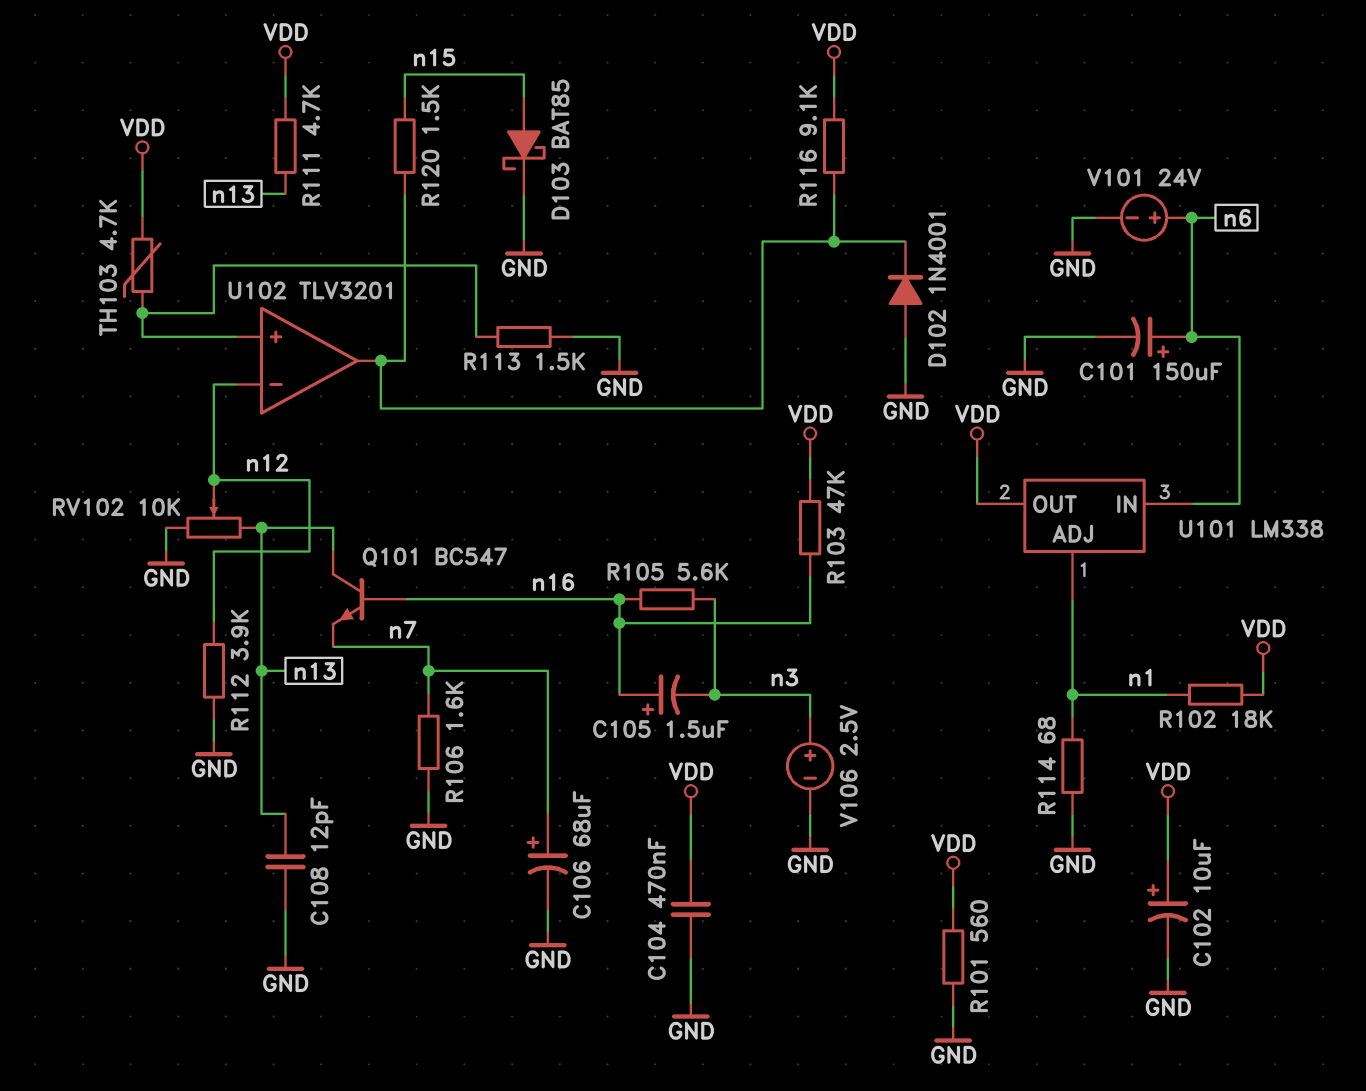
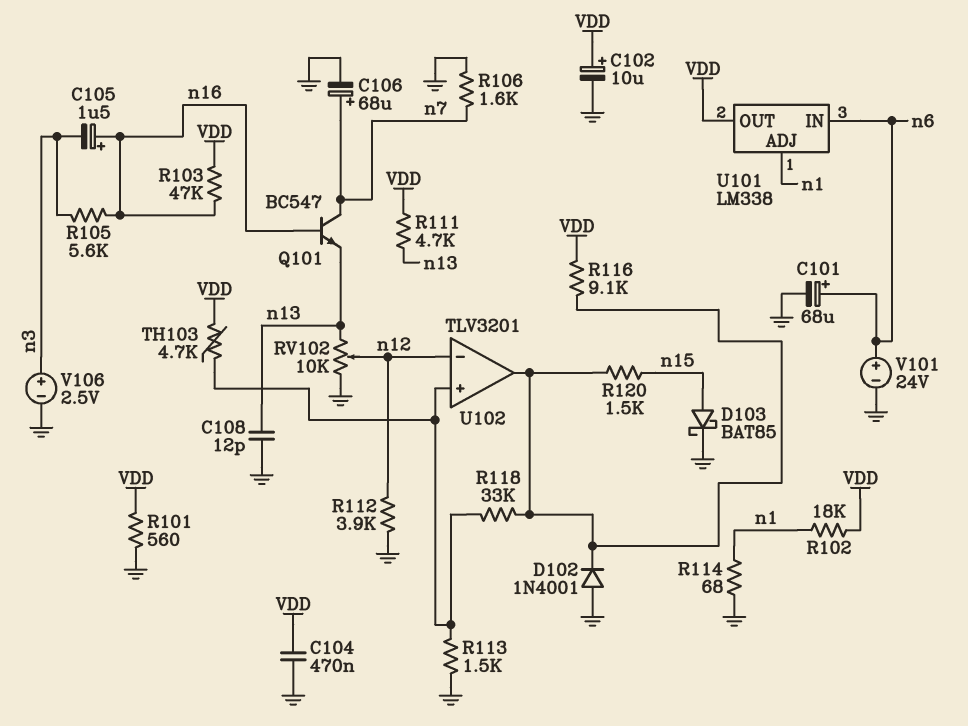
C101: 150uF (plus n6, minus GND) -> 68uF (plus n6, minus GND)
Q101: NPN BC547 (B n16, C n13, E n7) -> NPN BC547 (B n16, C n7, E n13)
R118: none -> 33k (U102/in+, U102/out)

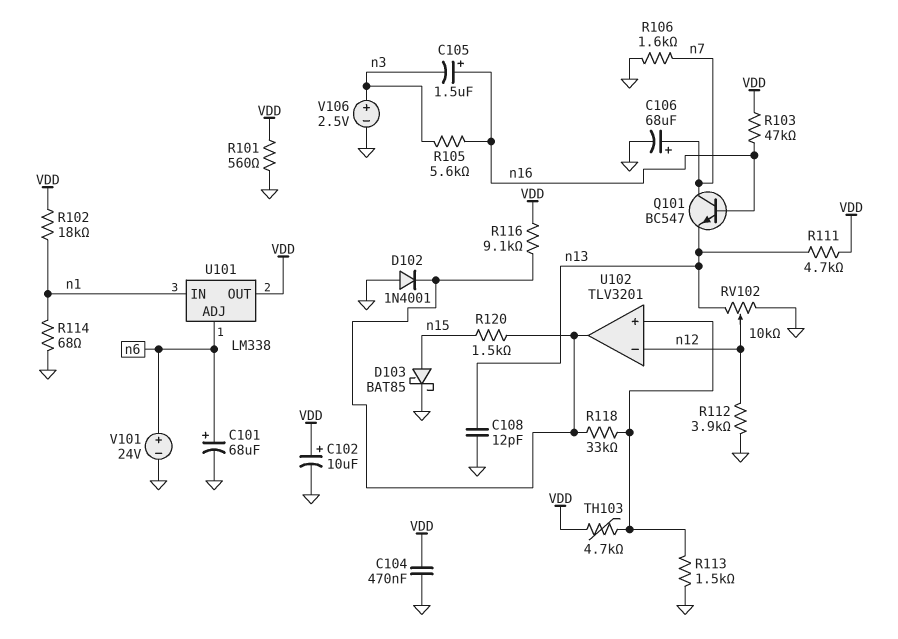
U101 pin ADJ: n1 -> n6
U101 pin IN: n6 -> n1

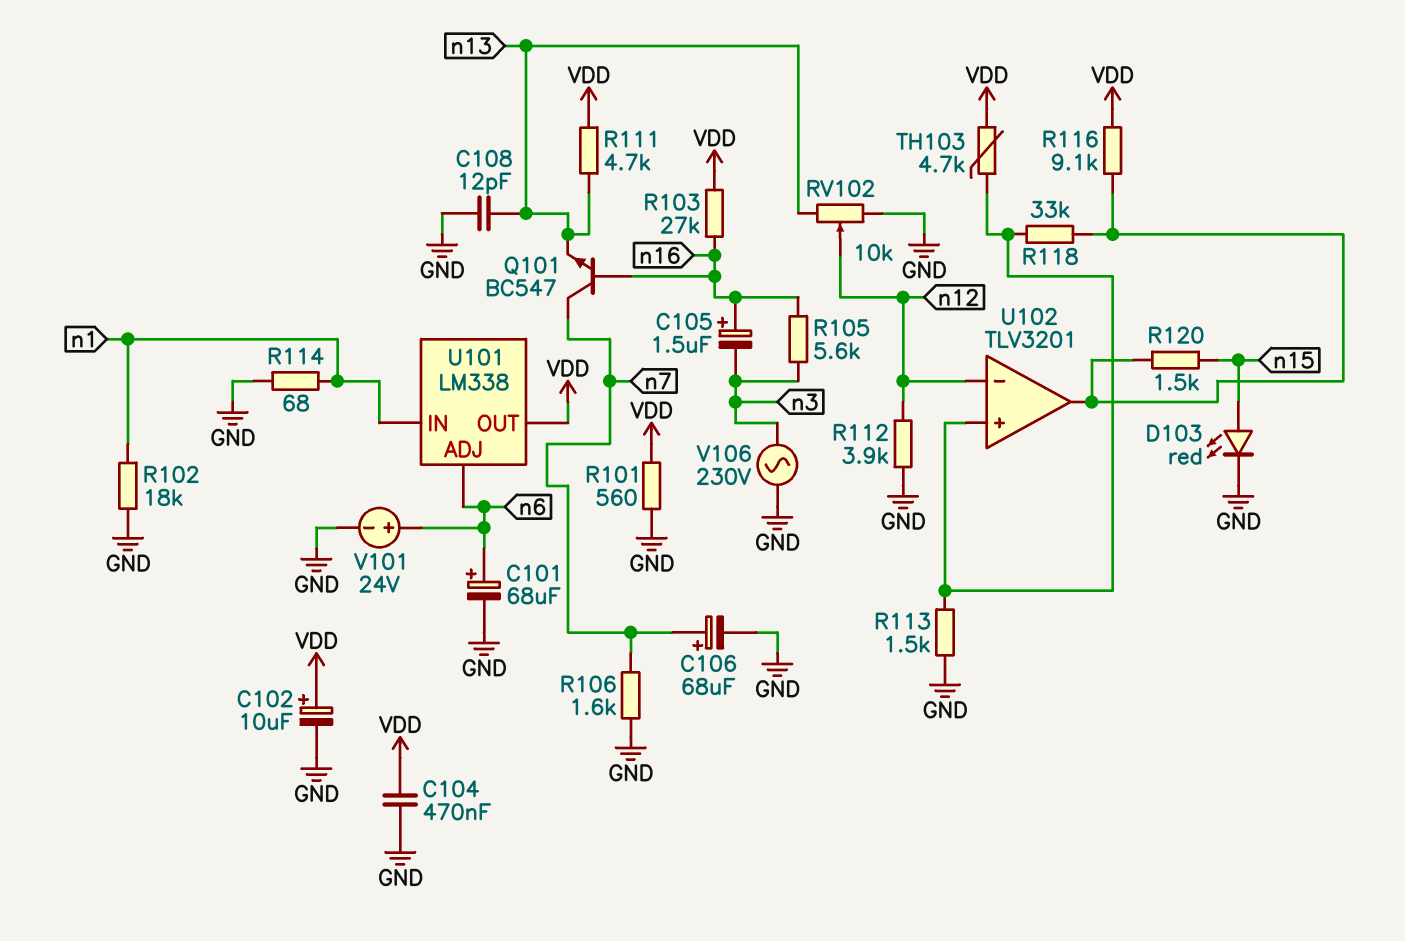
D102: diode 1N4001 (A GND, K U102/out) -> none
D103: schottky BAT85 (A n15, K GND) -> LED red (A n15, K GND)
R102: 18k (VDD, n1) -> 18k (GND, n1)
R103: 47k (VDD, n16) -> 27k (VDD, n16)
V106: 2.5V (plus n3, minus GND) -> AC 230V (GND, n3)

